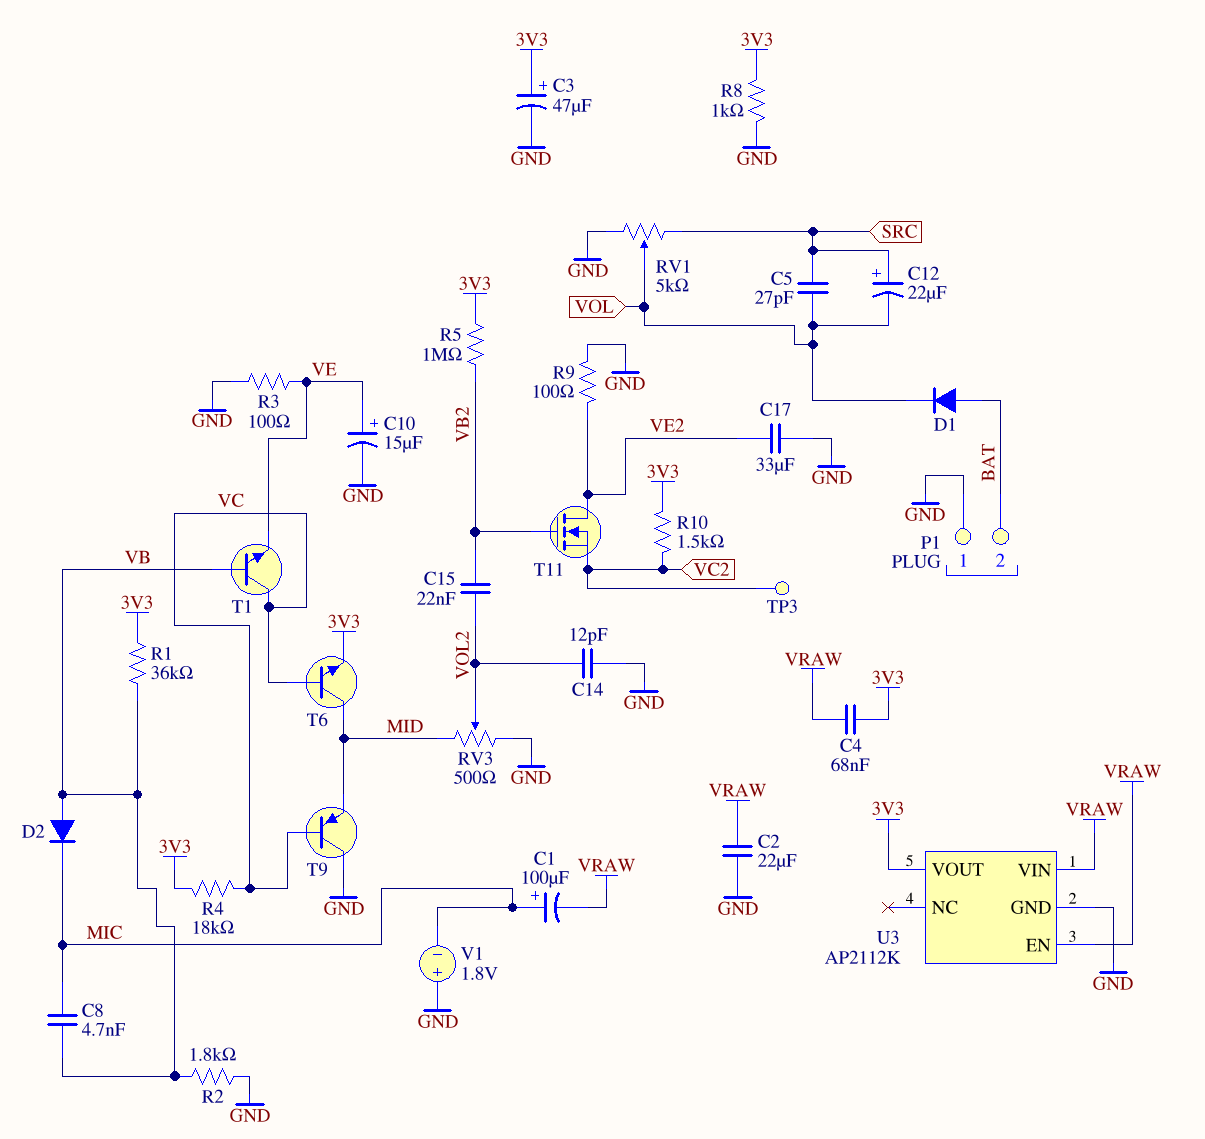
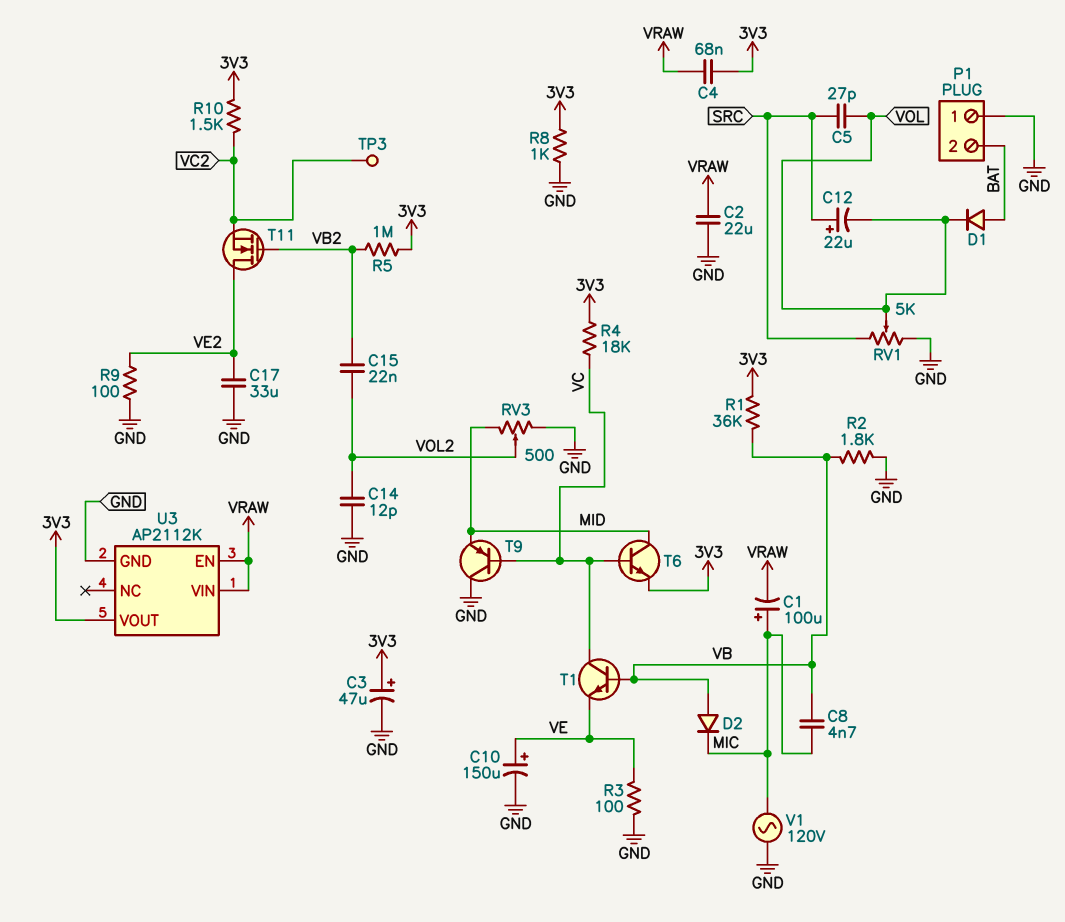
C10: 15uF (plus VE, minus GND) -> 150uF (plus VE, minus GND)
V1: 1.8V (plus GND, minus MIC) -> AC 120V (GND, MIC)

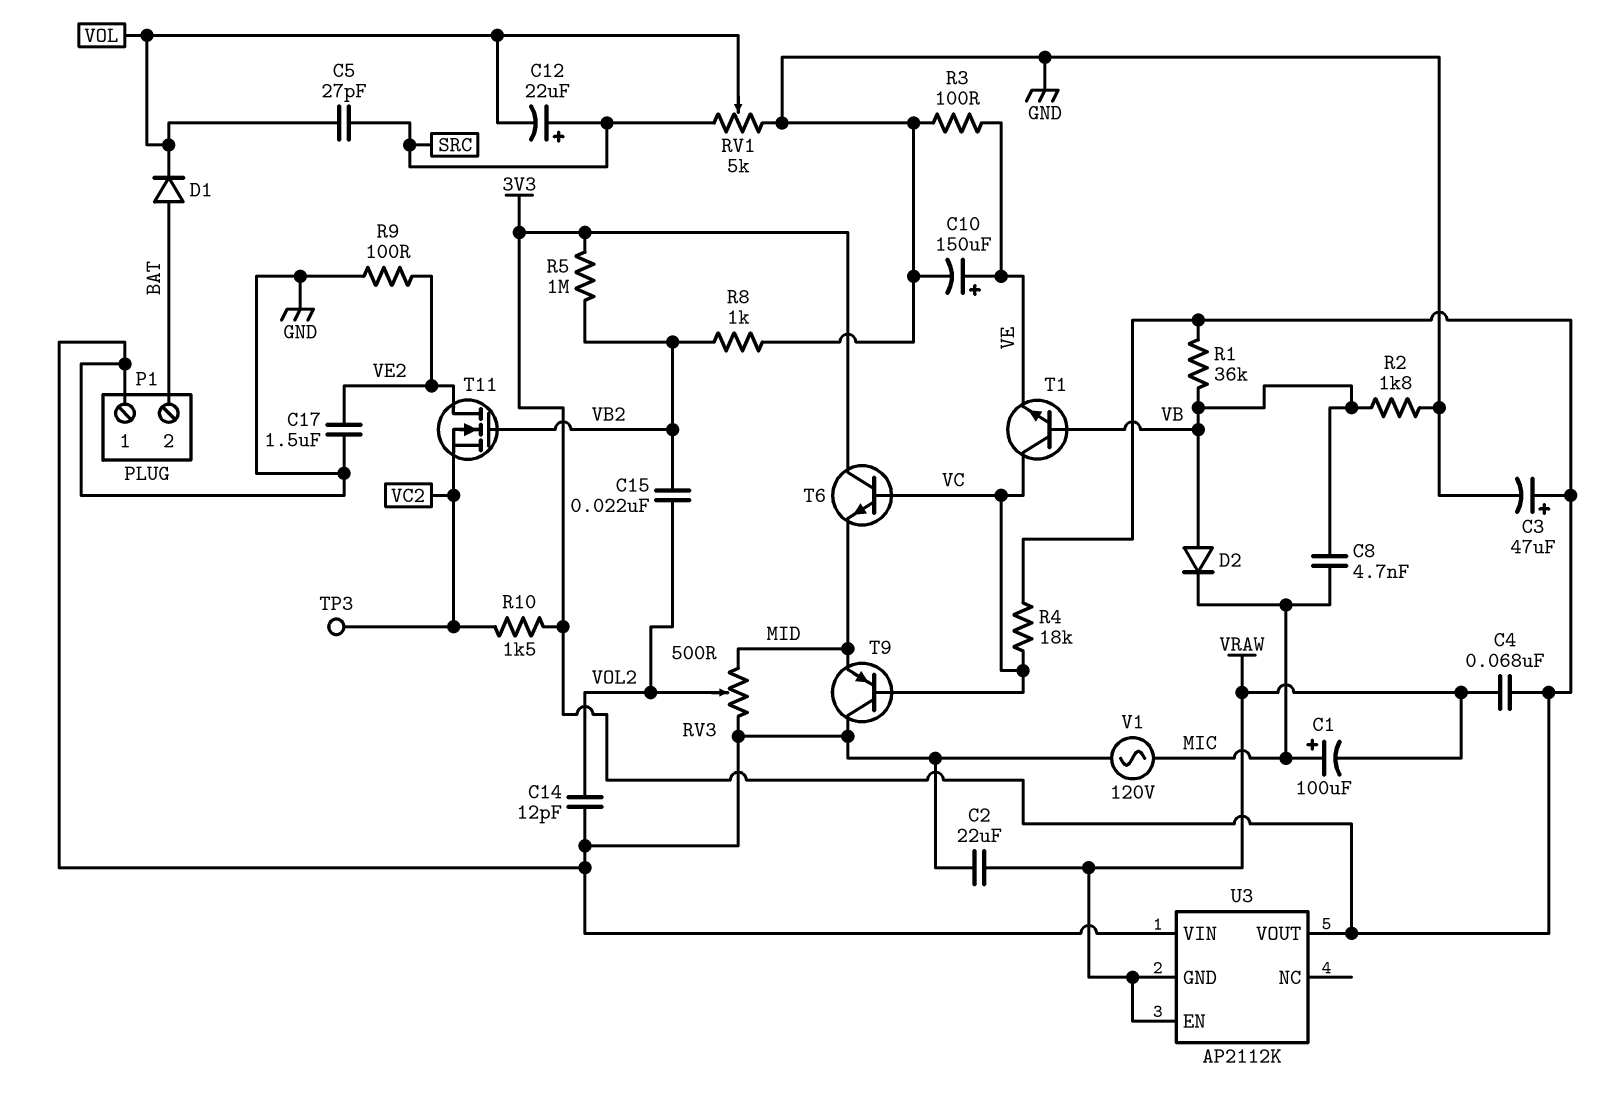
C17: 33uF (GND, VE2) -> 1.5uF (GND, VE2)
R8: 1k (3V3, GND) -> 1k (GND, VB2)
T6: NPN (B VC, C MID, E 3V3) -> NPN (B VC, C 3V3, E MID)
U3 pin GND: GND -> VRAW
U3 pin VIN: VRAW -> GND

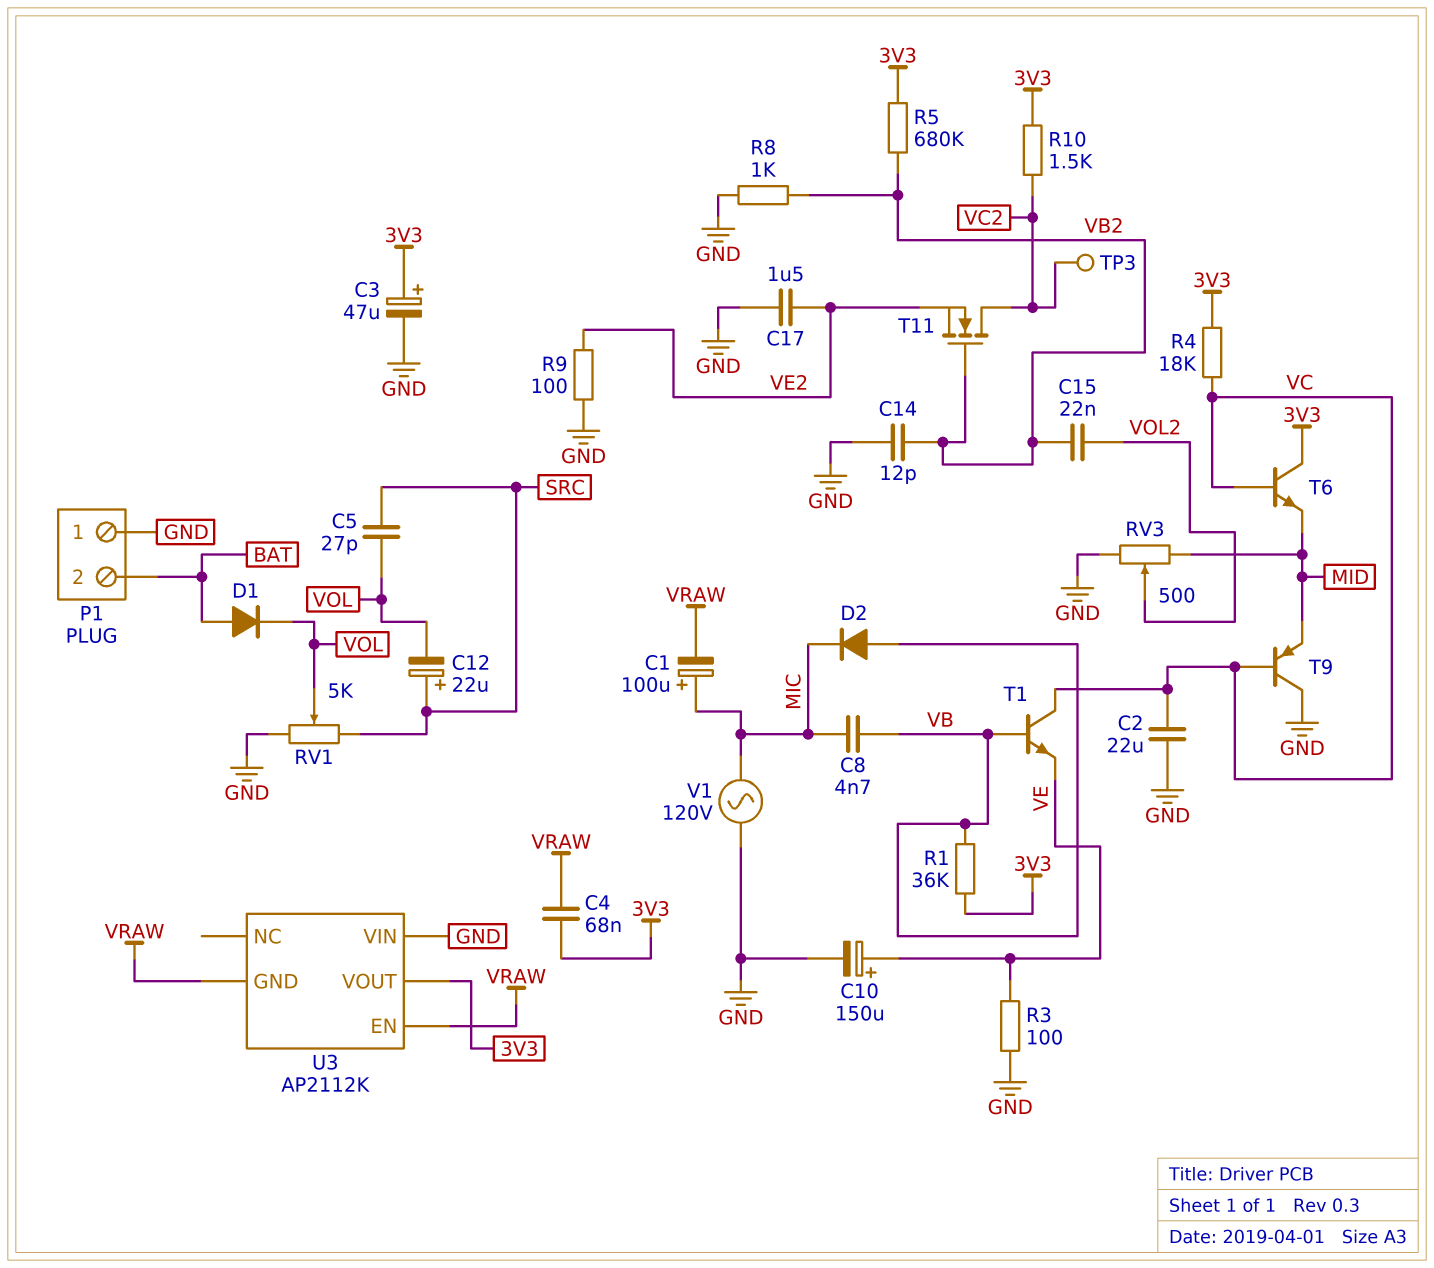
C2: 22uF (GND, VRAW) -> 22uF (GND, VC)
C14: 12pF (GND, VOL2) -> 12pF (GND, VB2)
R2: 1.8k (GND, VB) -> none
R5: 1M (3V3, VB2) -> 680k (3V3, VB2)
T11: NMOS (G VB2, D VE2, S VC2) -> NMOS (G VB2, D VC2, S VE2)

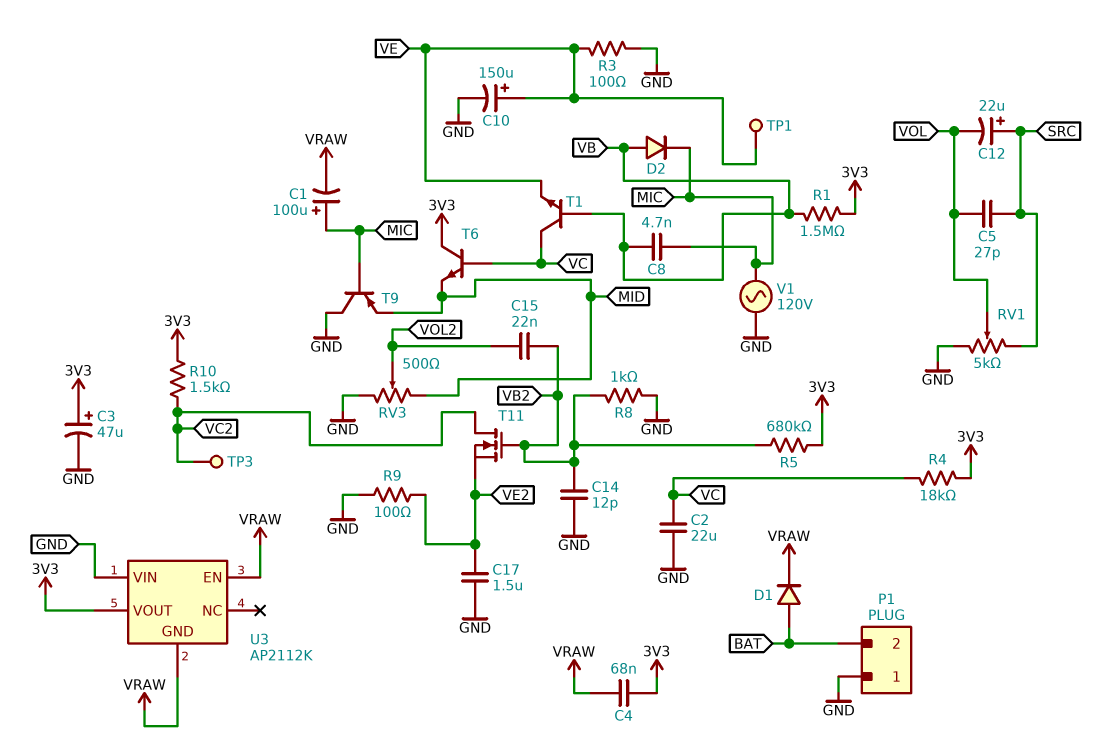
D1: diode (A BAT, K VOL) -> diode (A BAT, K VRAW)
R1: 36k (3V3, VB) -> 1.5M (3V3, VB)
T9: PNP (B VC, C GND, E MID) -> PNP (B MIC, C GND, E MID)
TP1: none -> test point (VE)

